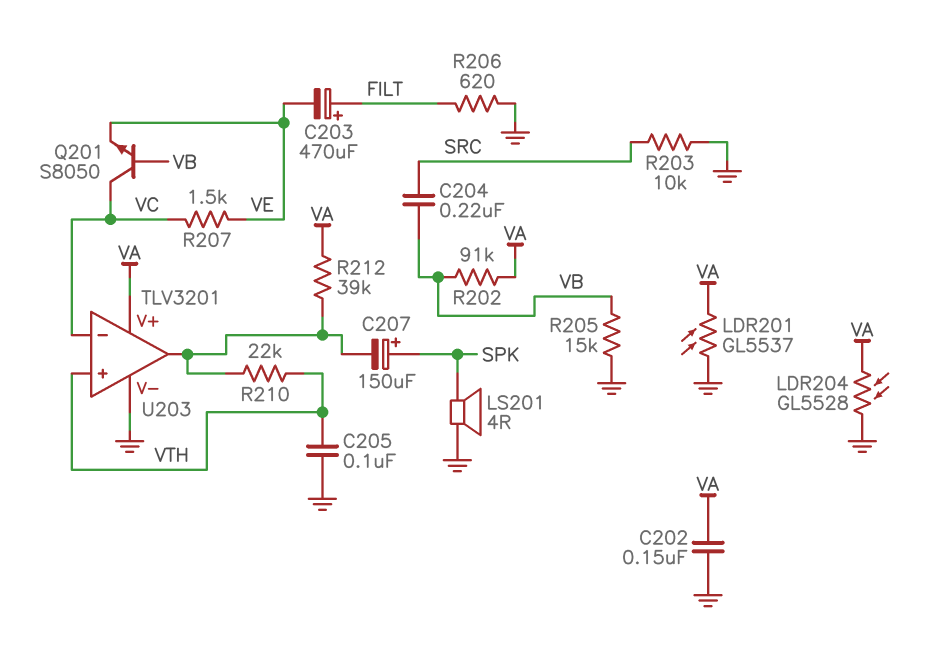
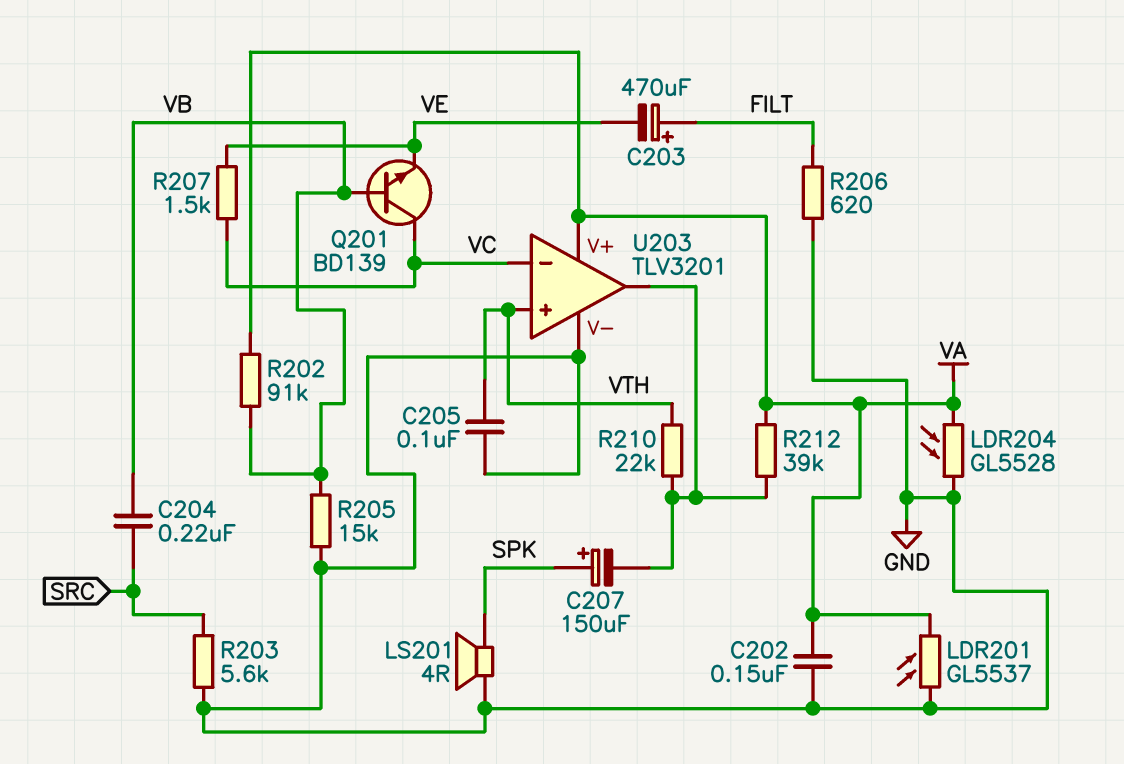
Q201: NPN S8050 (B VB, C VC, E VE) -> NPN BD139 (B VB, C VC, E VE)
R203: 10k (GND, SRC) -> 5.6k (GND, SRC)

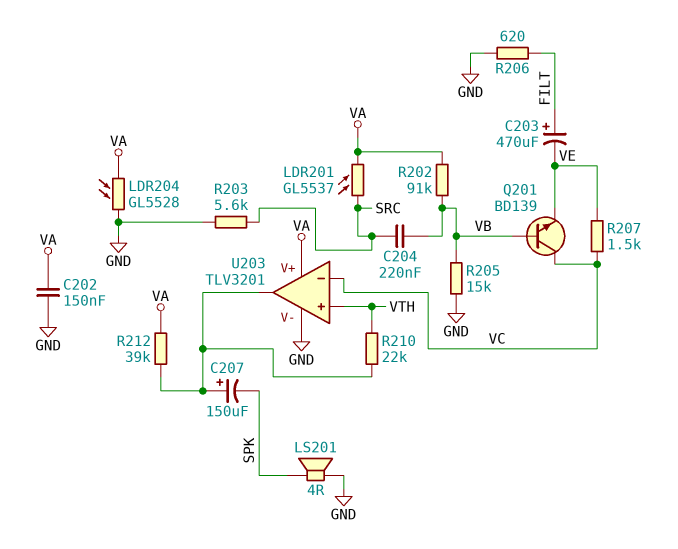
C205: 100nF (GND, VTH) -> none
C207: 150uF (plus SPK, minus U203/out) -> 150uF (plus U203/out, minus SPK)
LDR201: GL5537 (GND, VA) -> GL5537 (SRC, VA)

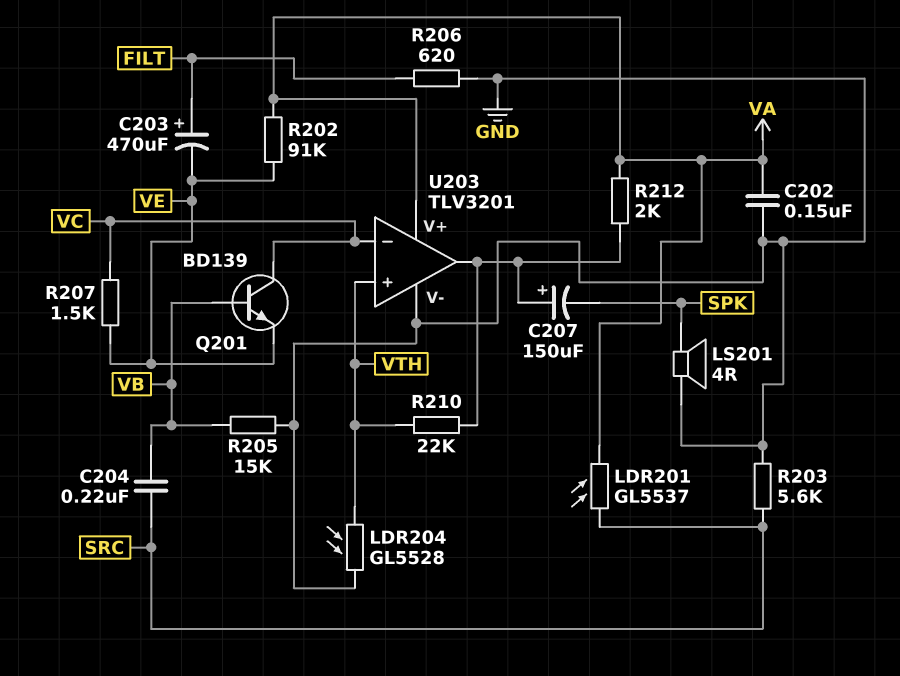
LDR204: GL5528 (GND, VA) -> GL5528 (GND, VTH)
R202: 91k (VA, VB) -> 91k (VA, VE)
R212: 39k (U203/out, VA) -> 2k (U203/out, VA)

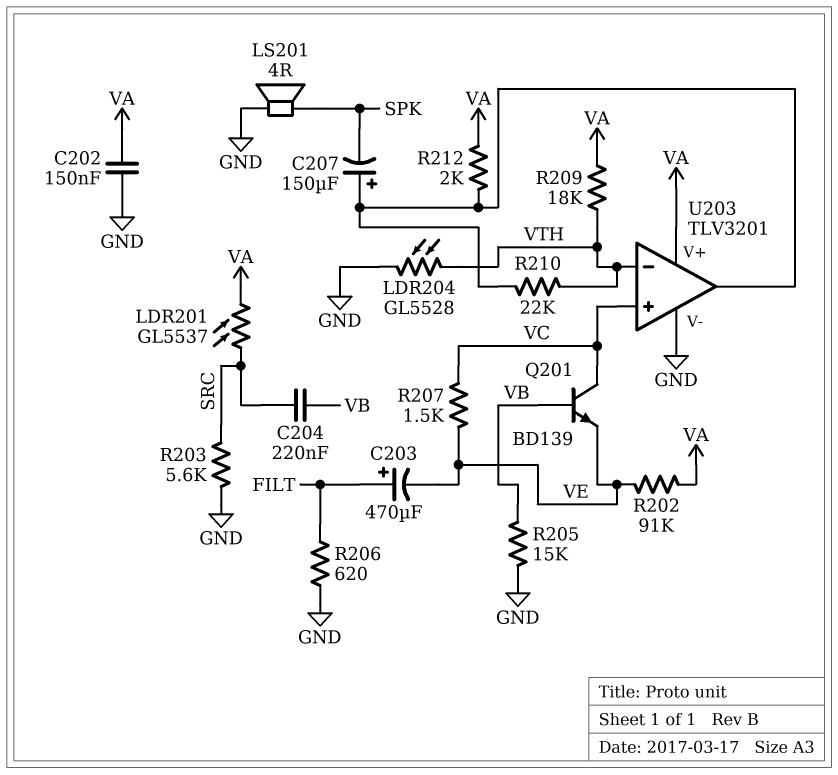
R209: none -> 18k (VA, VTH)
U203 pin in+: VTH -> VC
U203 pin in-: VC -> VTH

